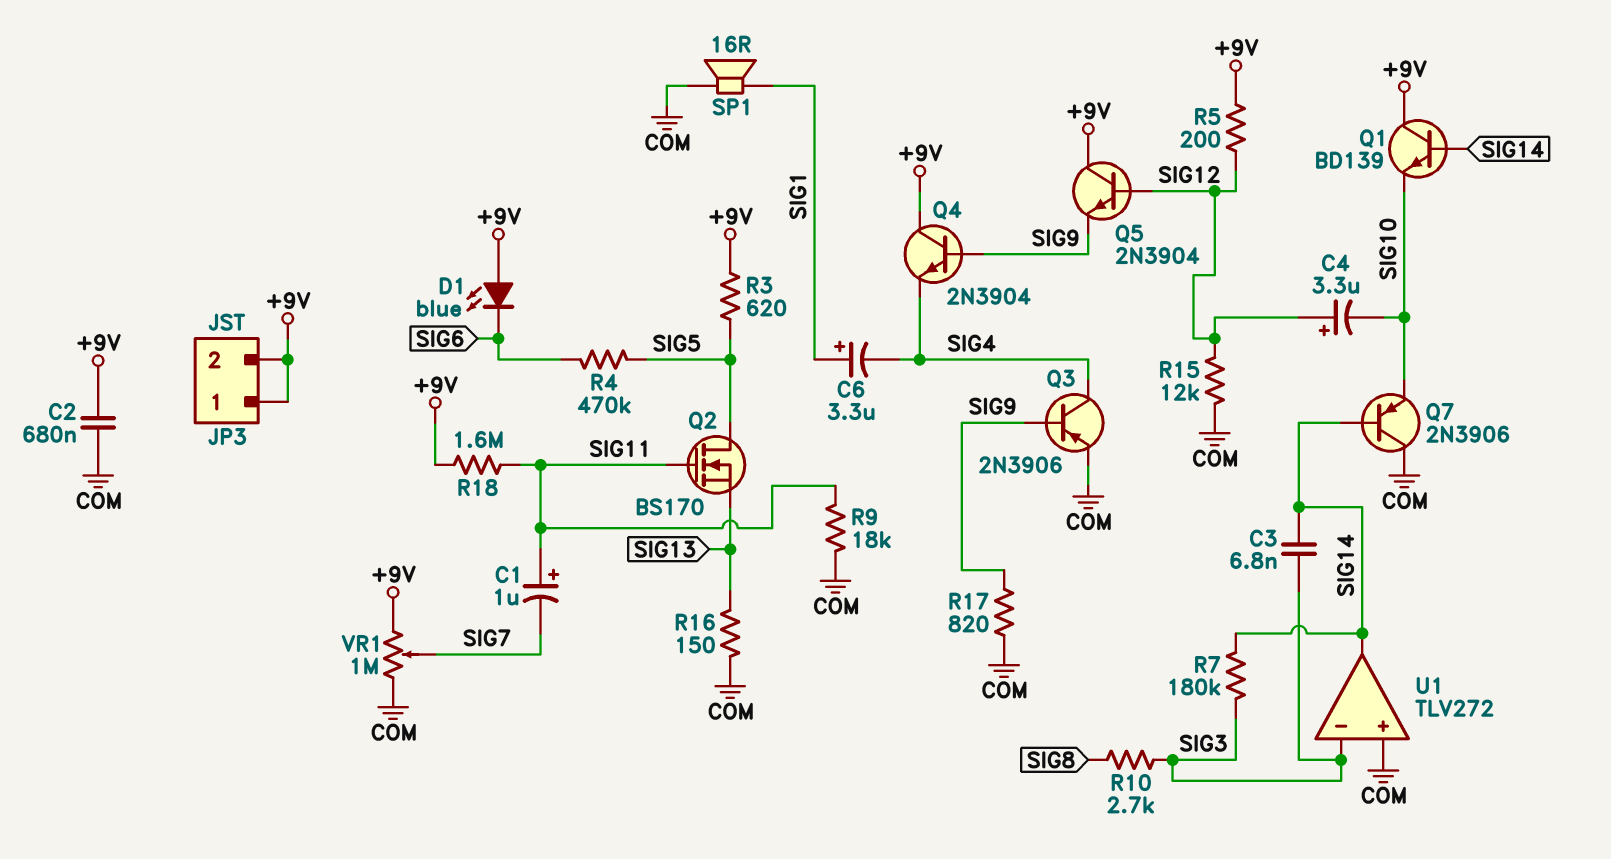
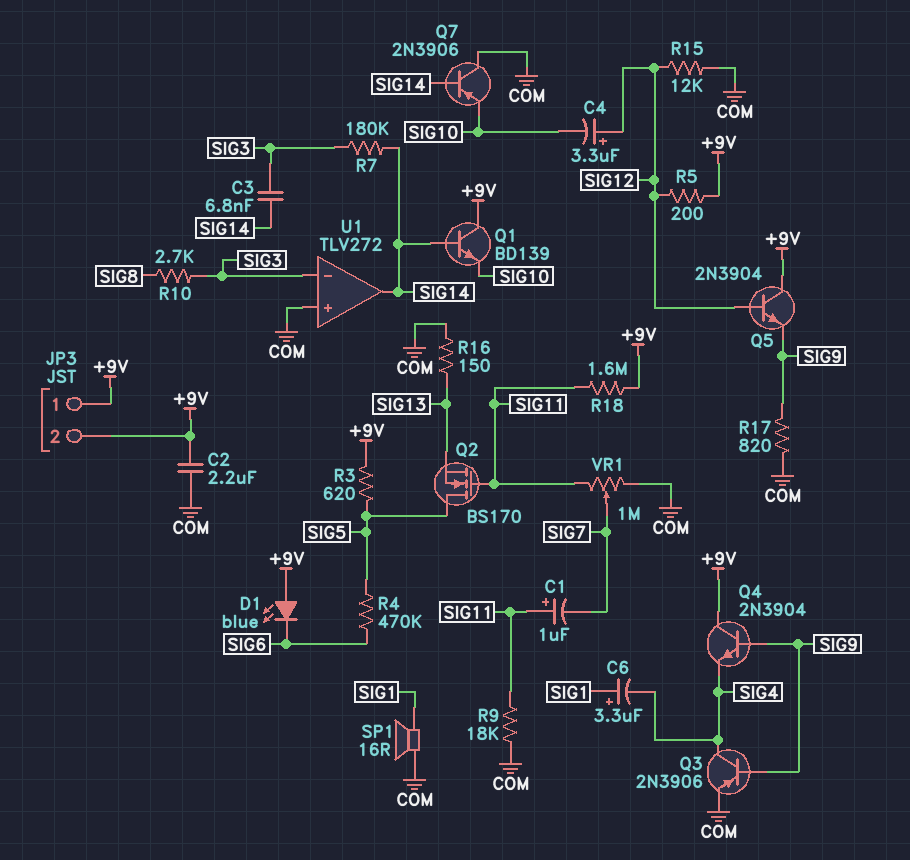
C2: 680nF (+9V, COM) -> 2.2uF (+9V, COM)
VR1: 1M (+9V, COM, wiper SIG7) -> 1M (COM, SIG11, wiper SIG7)

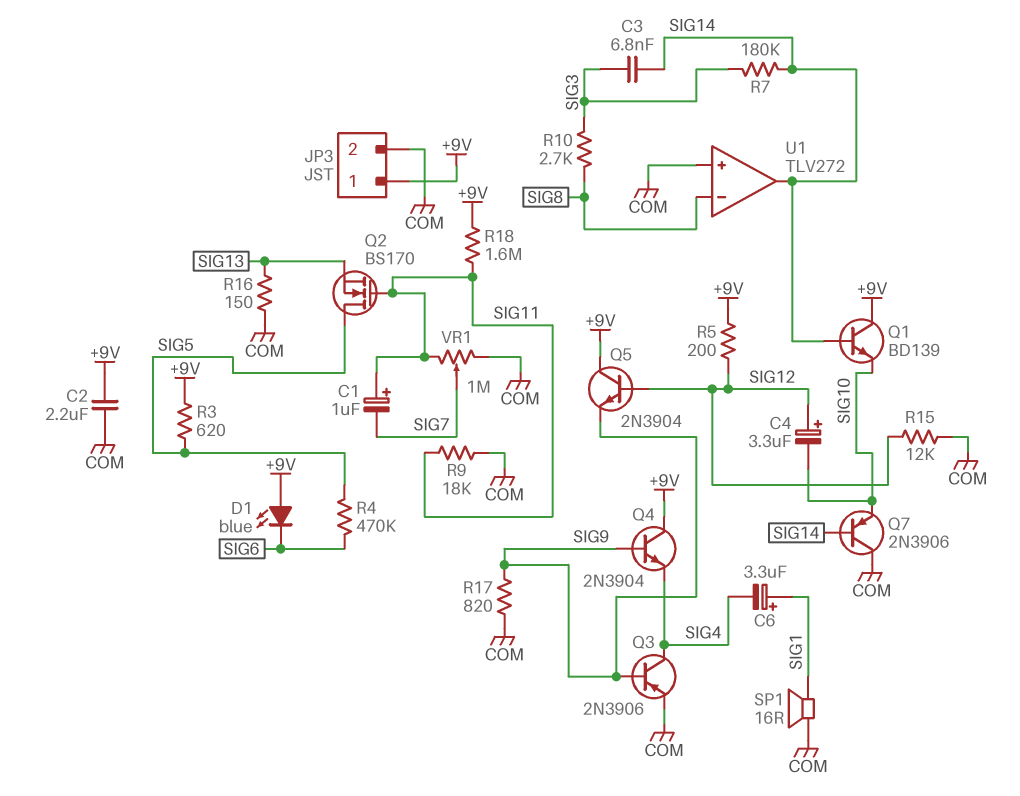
JP3 pin 2: +9V -> COM
U1 pin in-: SIG3 -> SIG8

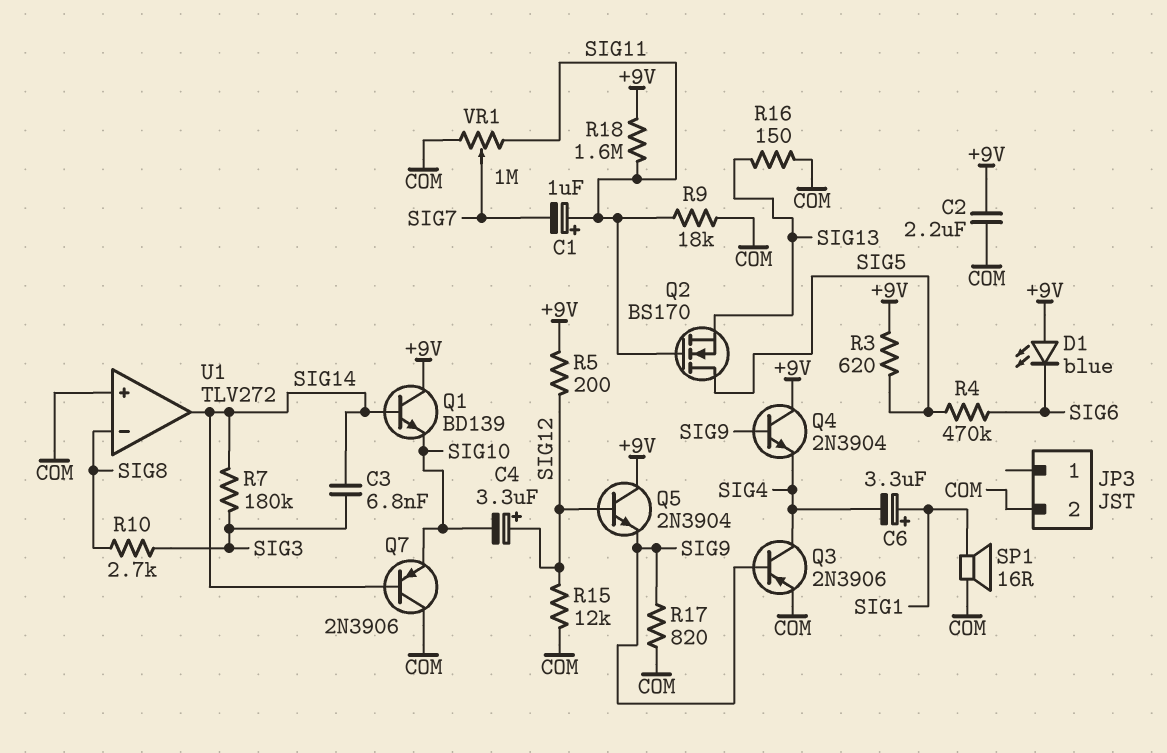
JP3 pin 1: +9V -> none

